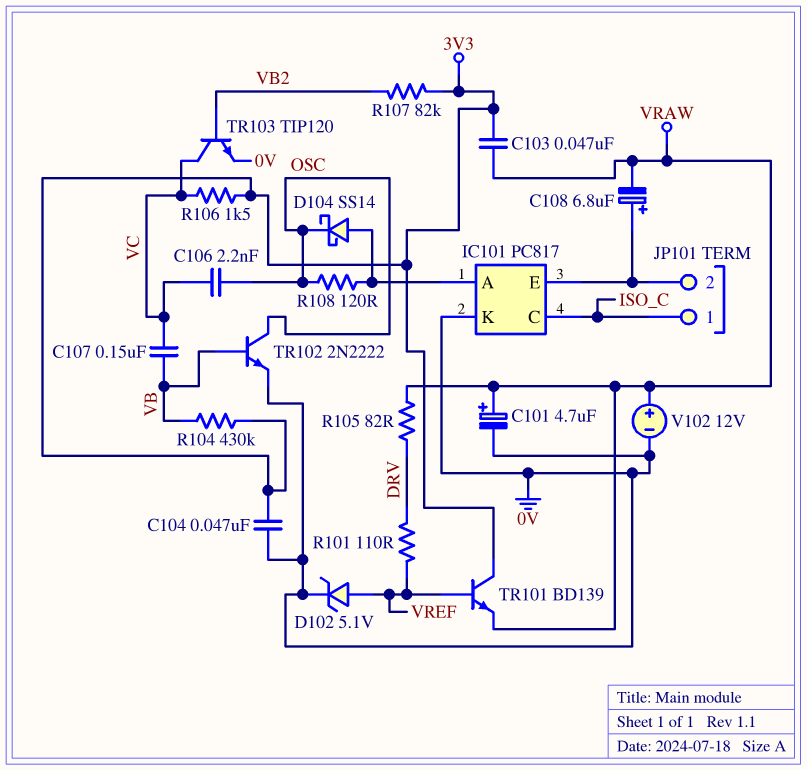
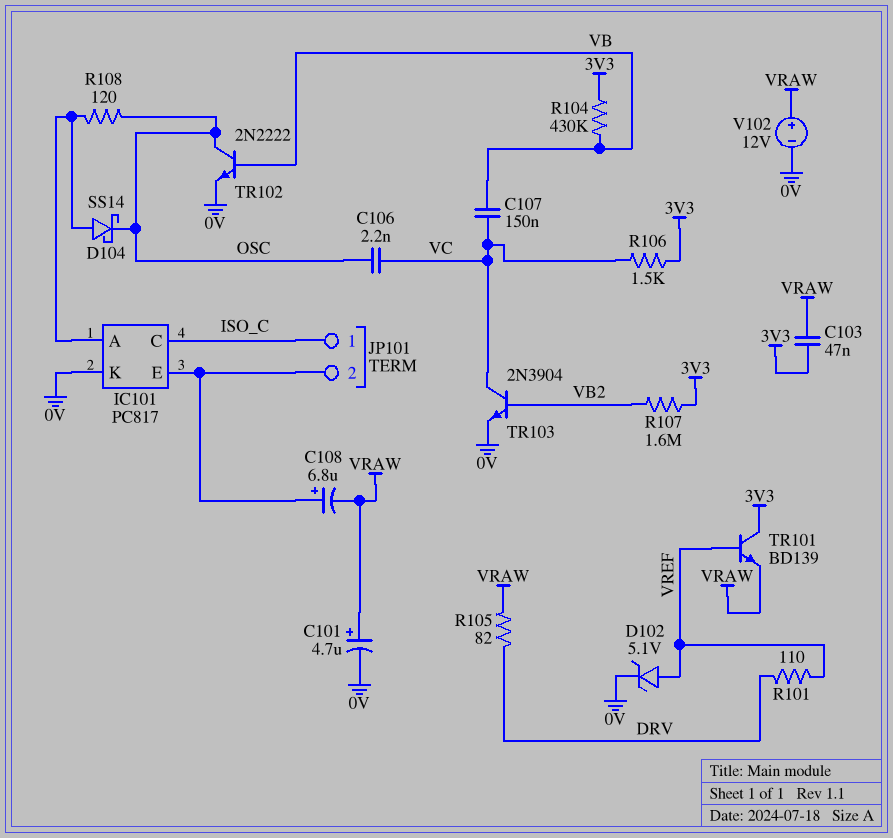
C104: 47nF (0V, 3V3) -> none
R107: 82k (3V3, VB2) -> 1.6M (3V3, VB2)
TR103: NPN TIP120 (B VB2, C VC, E 0V) -> NPN 2N3904 (B VB2, C VC, E 0V)

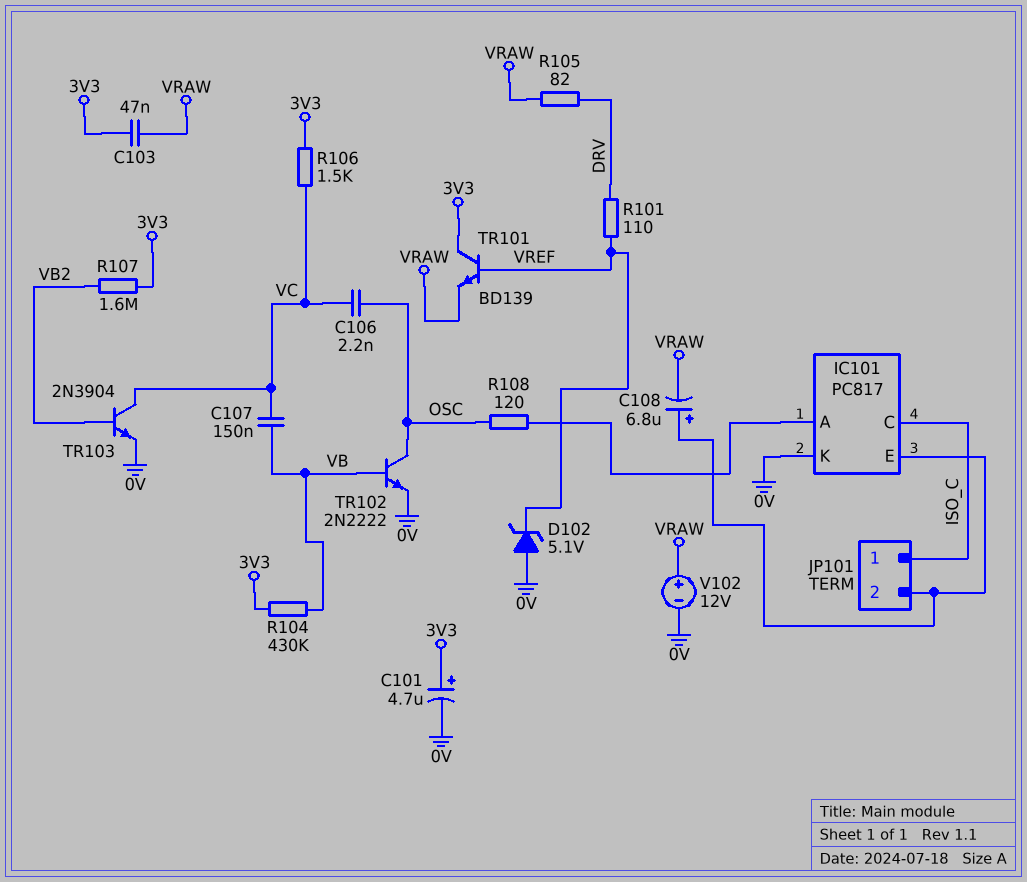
C101: 4.7uF (plus VRAW, minus 0V) -> 4.7uF (plus 3V3, minus 0V)
D102: zener 5.1V (A VREF, K 0V) -> zener 5.1V (A 0V, K VREF)
D104: schottky SS14 (A IC101/A, K OSC) -> none

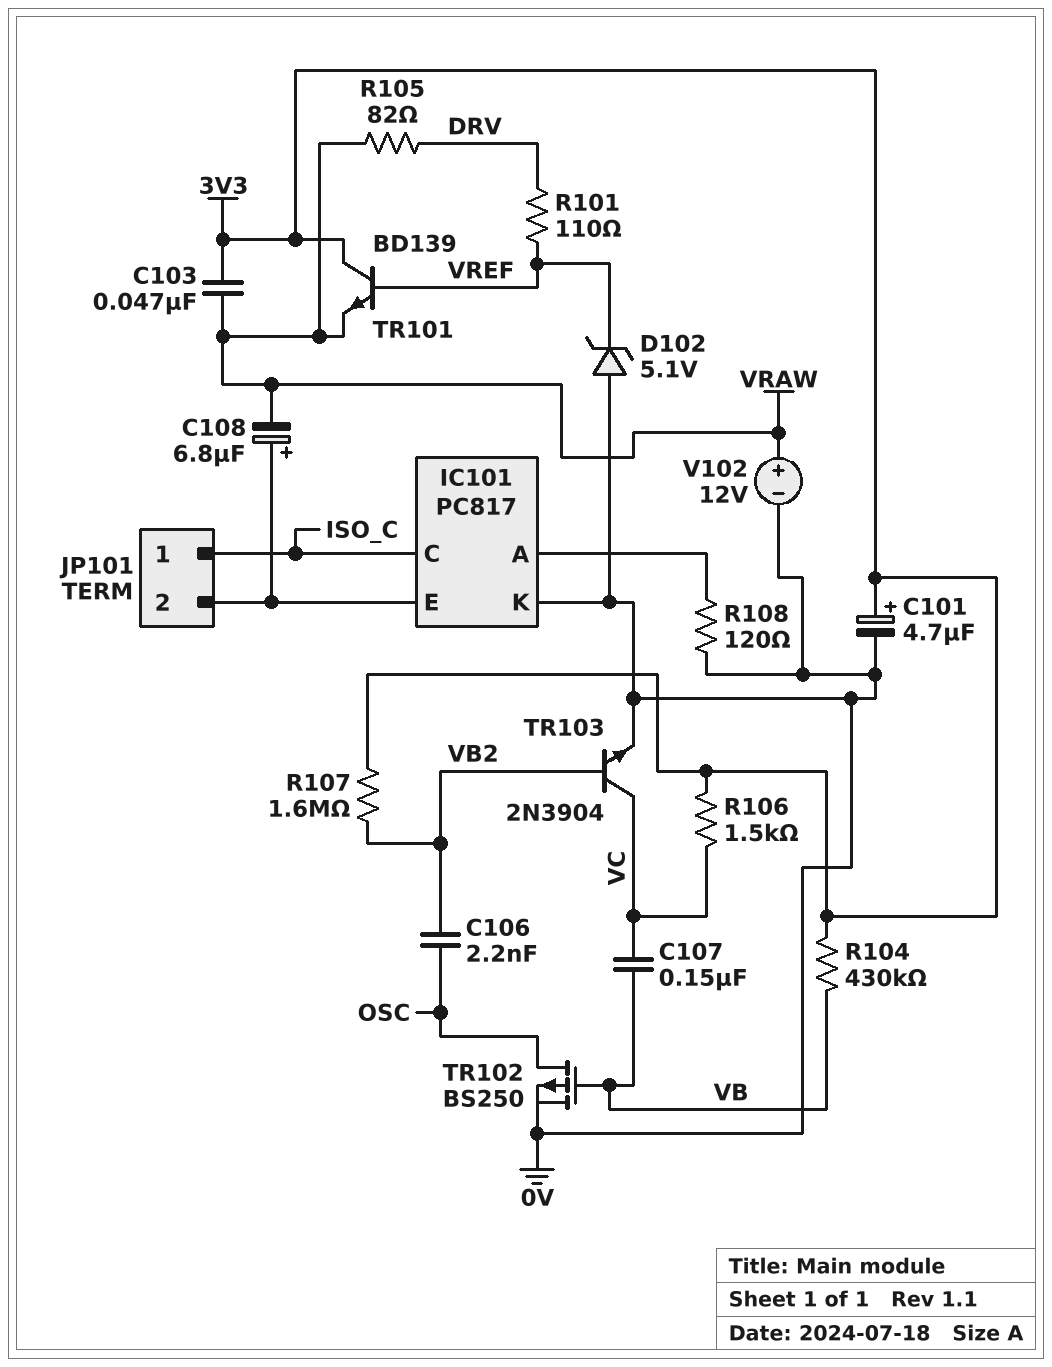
C106: 2.2nF (OSC, VC) -> 2.2nF (OSC, VB2)
R108: 120 (IC101/A, OSC) -> 120 (0V, IC101/A)
TR102: NPN 2N2222 (B VB, C OSC, E 0V) -> PMOS BS250 (G VB, D OSC, S 0V)

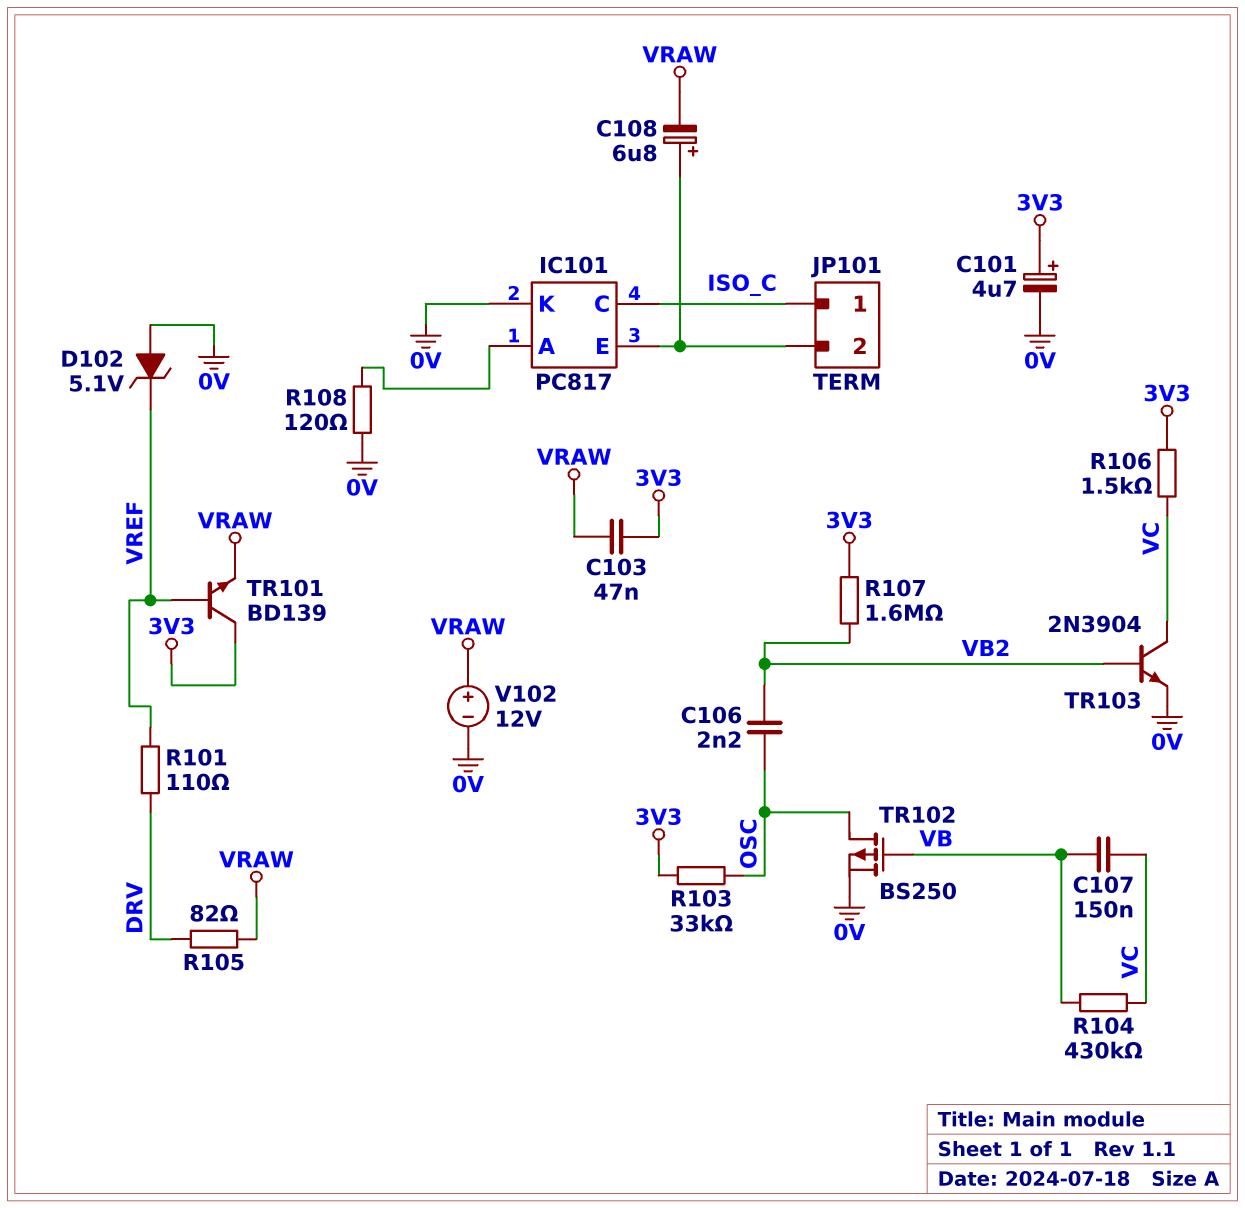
R103: none -> 33k (3V3, OSC)
R104: 430k (3V3, VB) -> 430k (VB, VC)

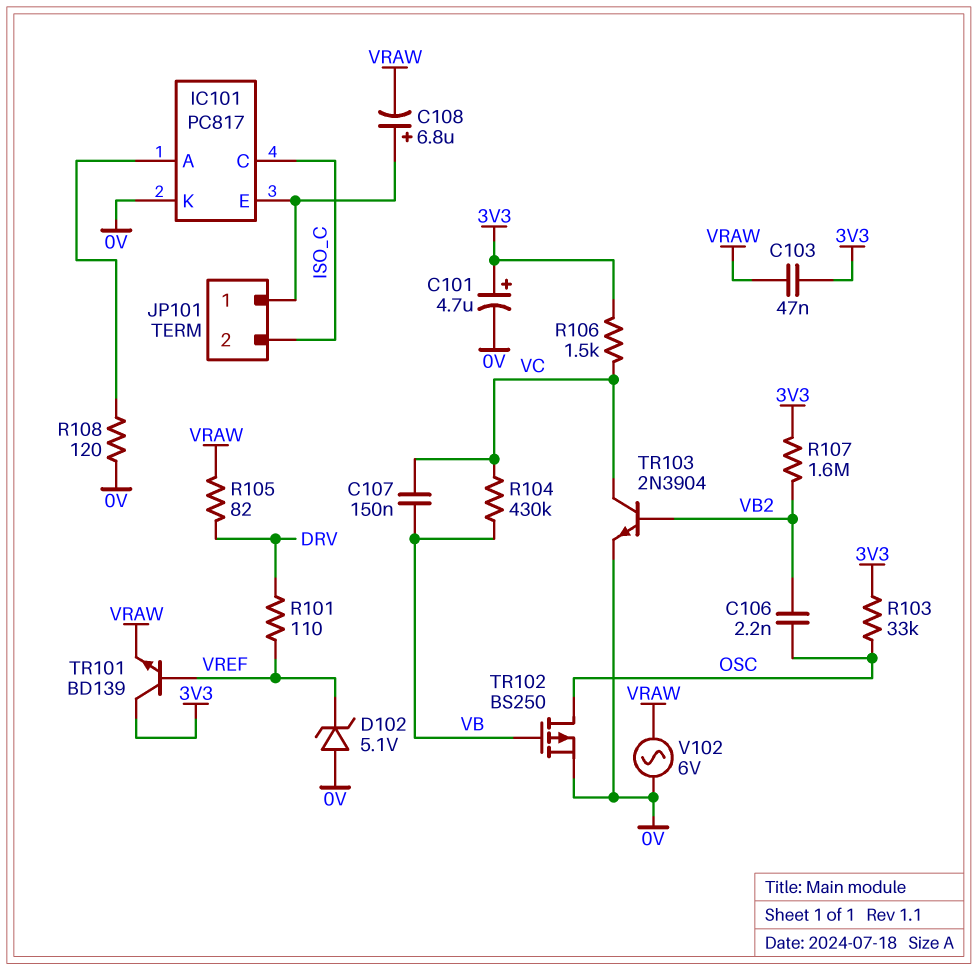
JP101 pin 1: ISO_C -> IC101/E
JP101 pin 2: IC101/E -> ISO_C
V102: 12V (plus VRAW, minus 0V) -> AC 6V (0V, VRAW)

